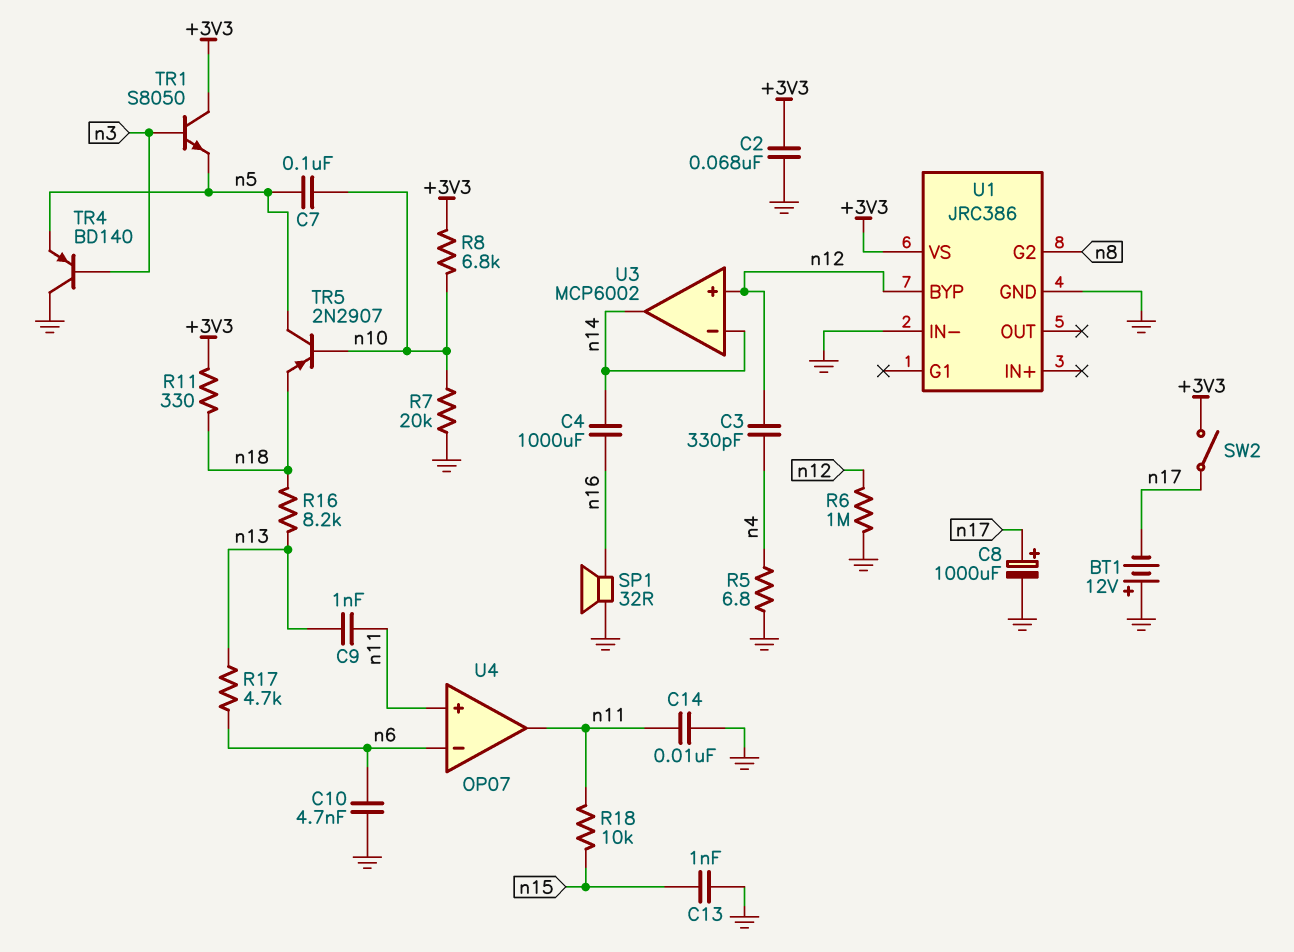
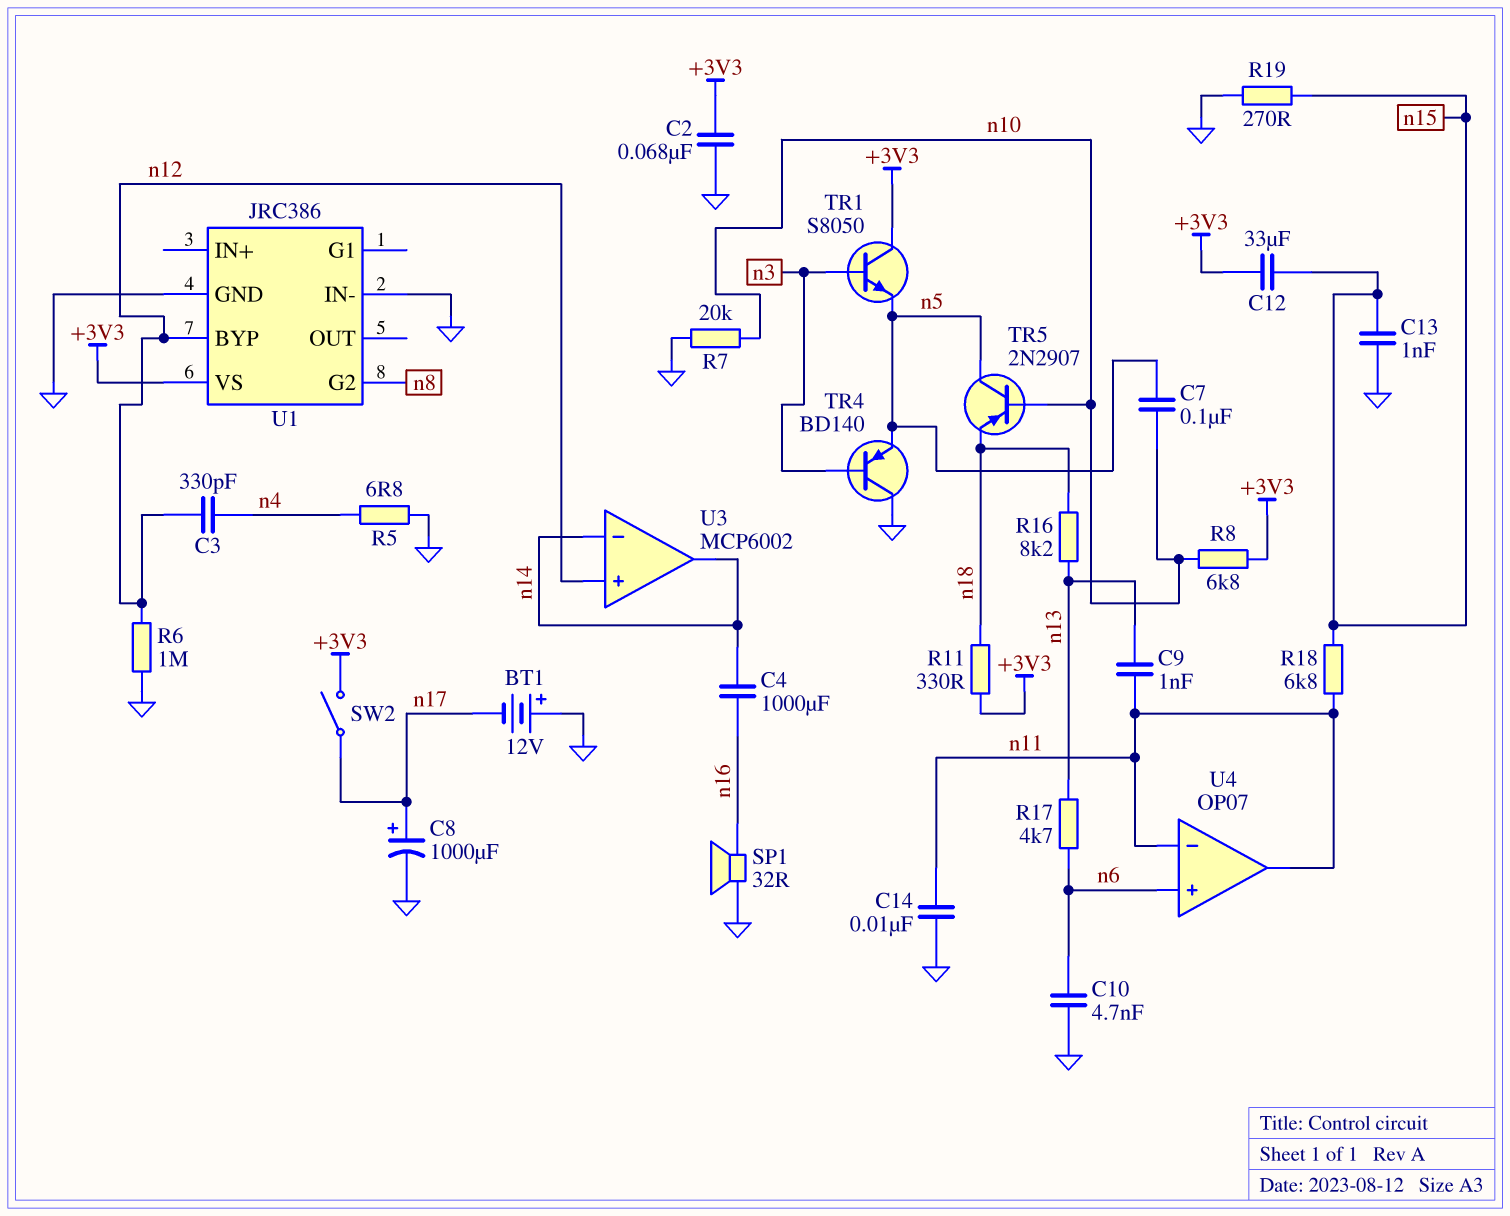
C12: none -> 33uF (+3V3, n15)
R18: 10k (n11, n15) -> 6.8k (n11, n15)
R19: none -> 270 (GND, n15)
U4 pin in+: n11 -> n6
U4 pin in-: n6 -> n11

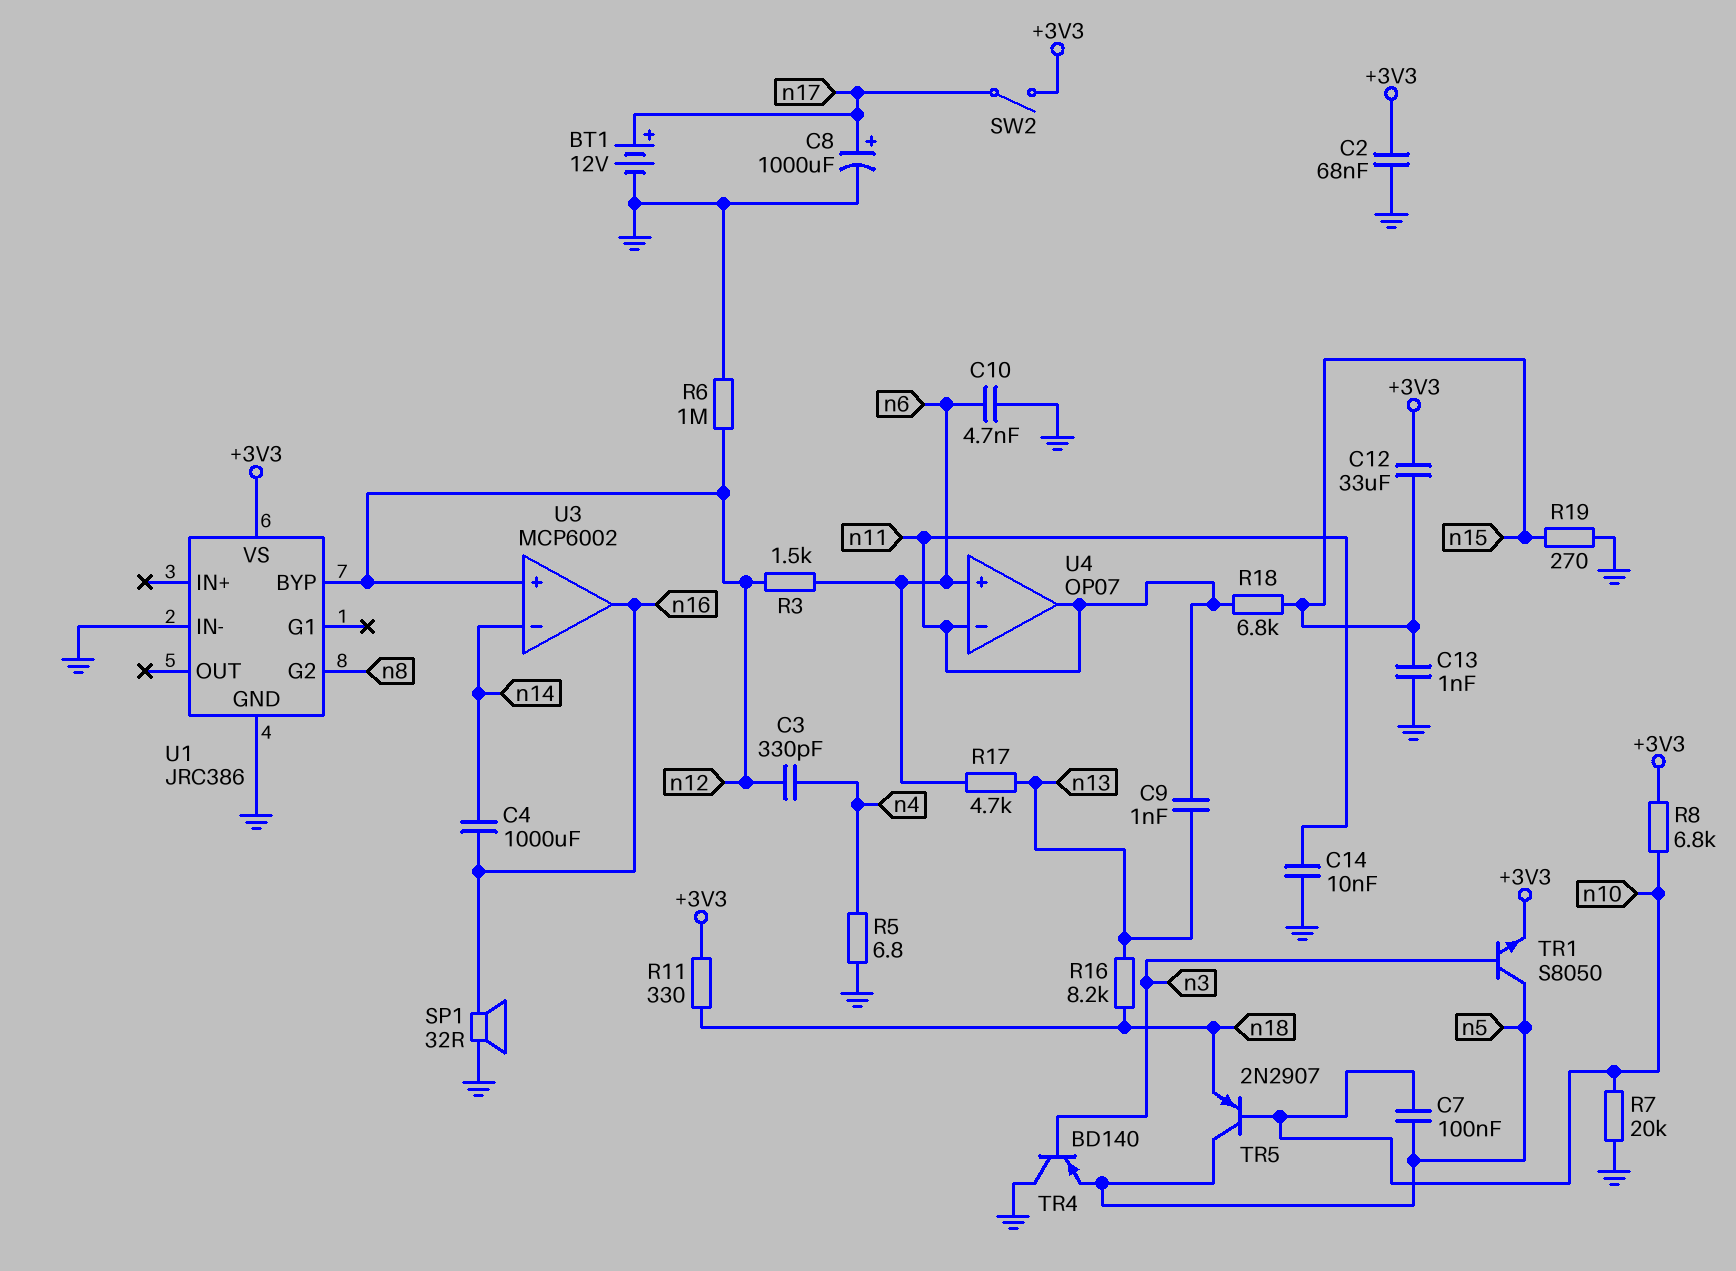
BT1: 12V (plus GND, minus n17) -> 12V (plus n17, minus GND)
R3: none -> 1.5k (n6, n12)
TR1: NPN S8050 (B n3, C +3V3, E n5) -> NPN S8050 (B n3, C n5, E +3V3)
U3 pin out: n14 -> n16

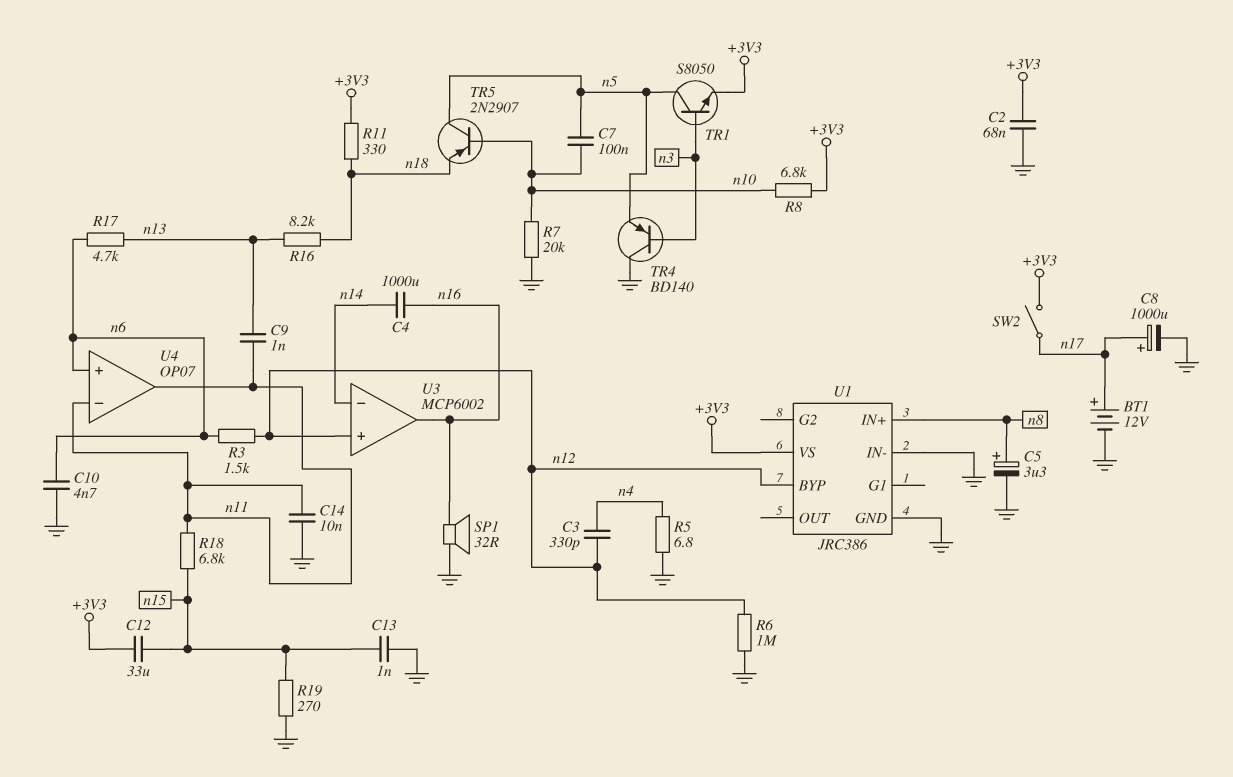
C5: none -> 3.3uF (plus n8, minus GND)
U1 pin G2: n8 -> none
U1 pin IN+: none -> n8

